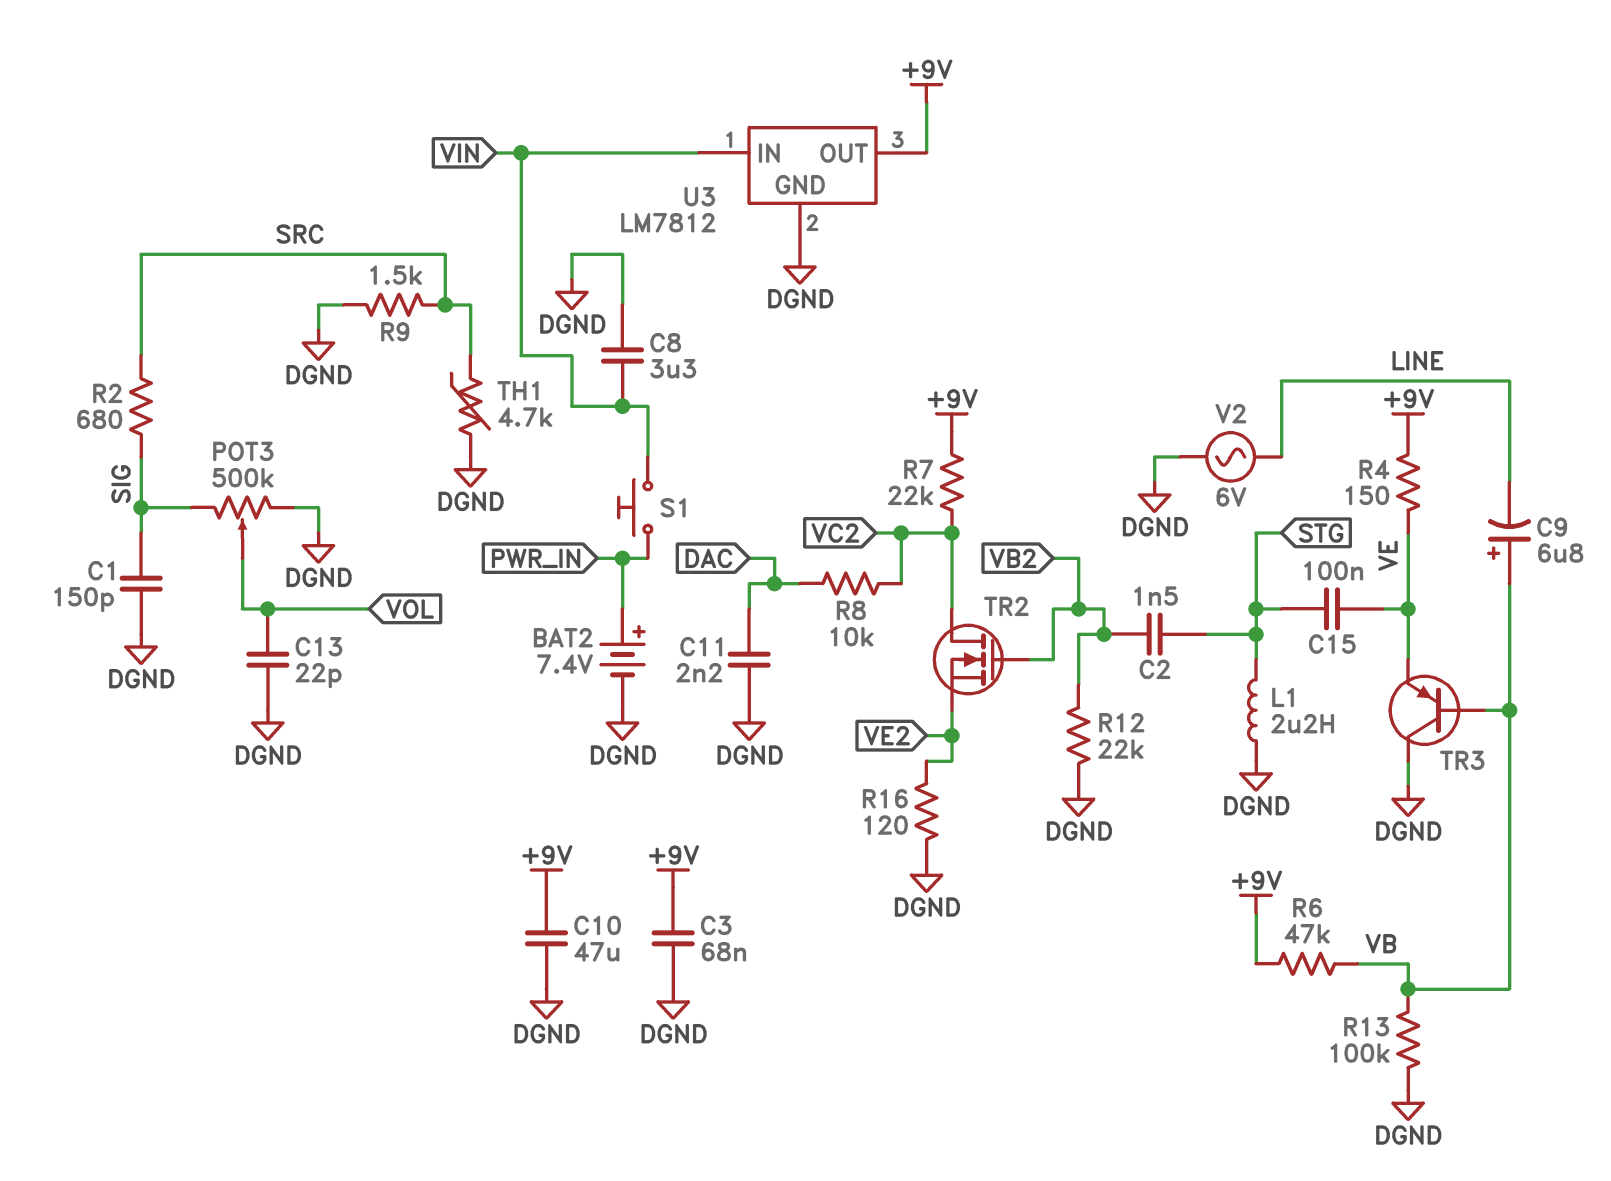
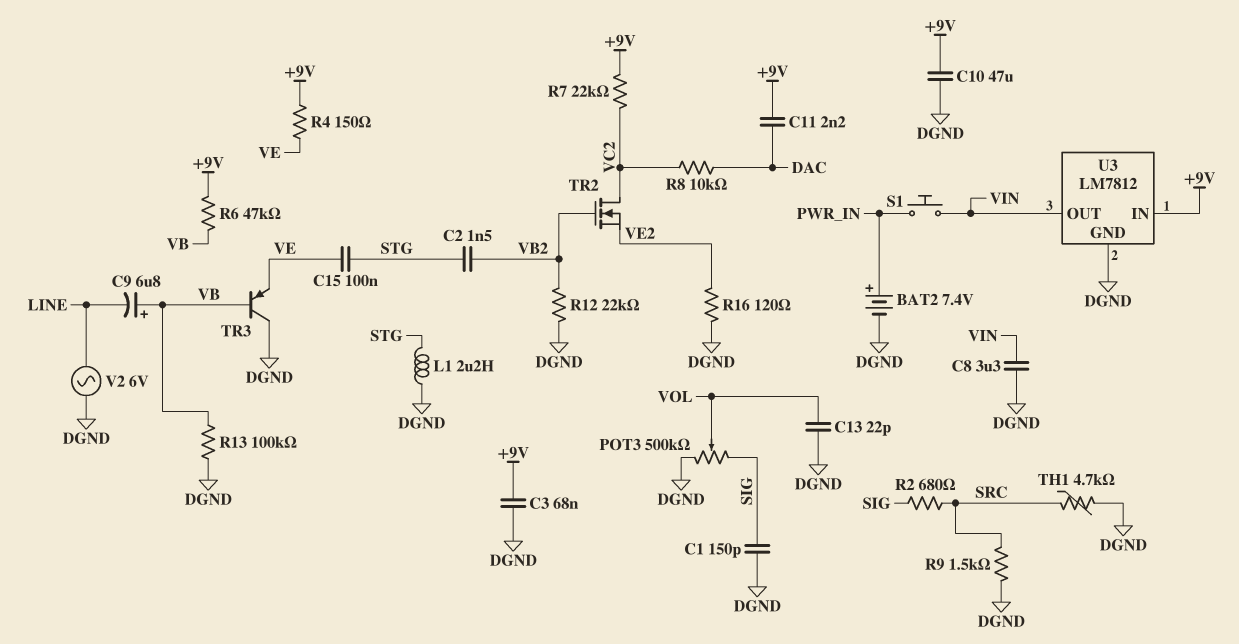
C11: 2.2nF (DAC, DGND) -> 2.2nF (+9V, DAC)
U3 pin IN: VIN -> +9V
U3 pin OUT: +9V -> VIN

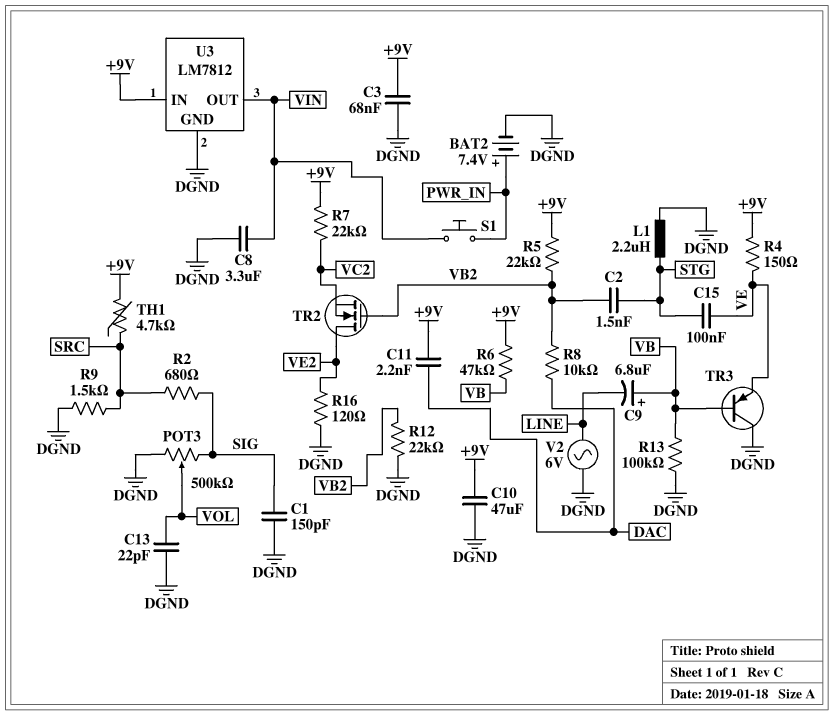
R5: none -> 22k (+9V, VB2)
R8: 10k (DAC, VC2) -> 10k (DAC, VB2)
TH1: 4.7k (DGND, SRC) -> 4.7k (+9V, SRC)
TR2: NMOS (G VB2, D VC2, S VE2) -> NMOS (G VB2, D VE2, S VC2)

